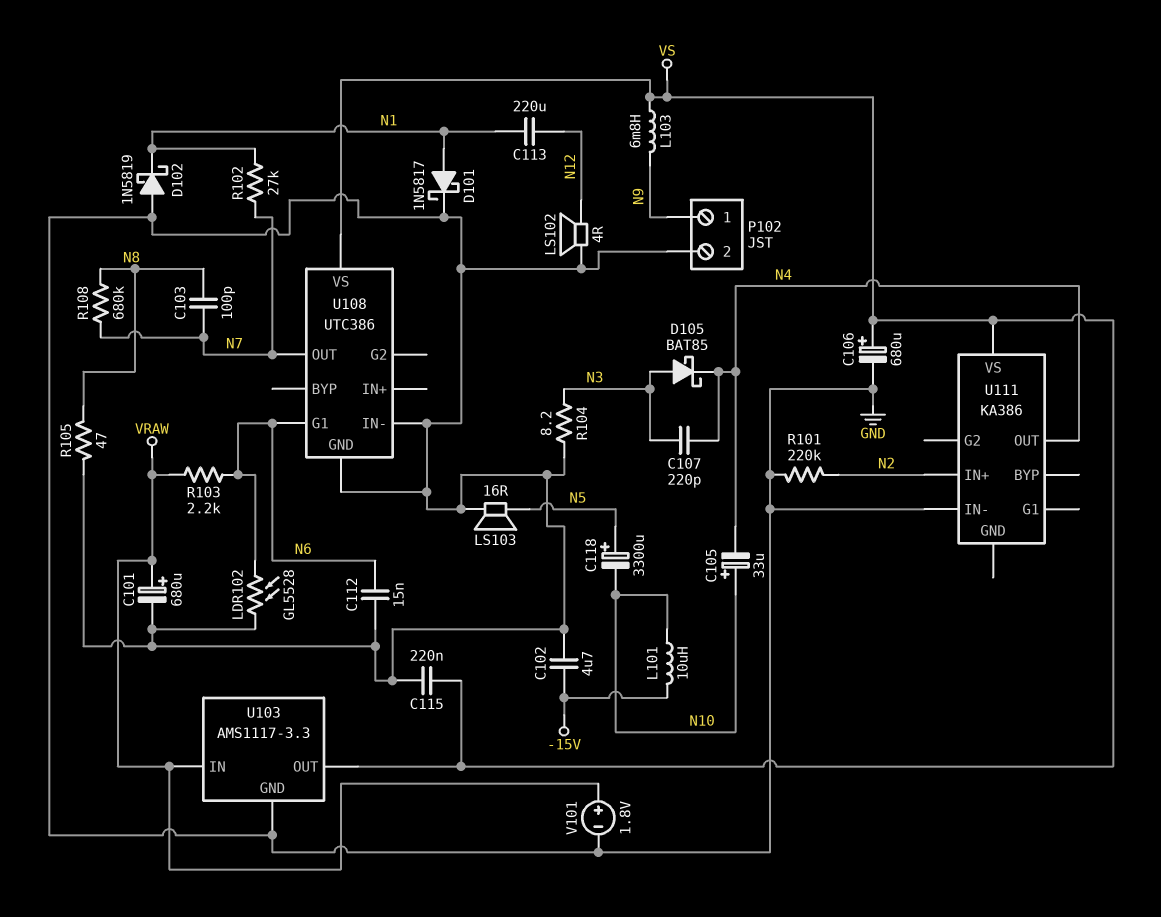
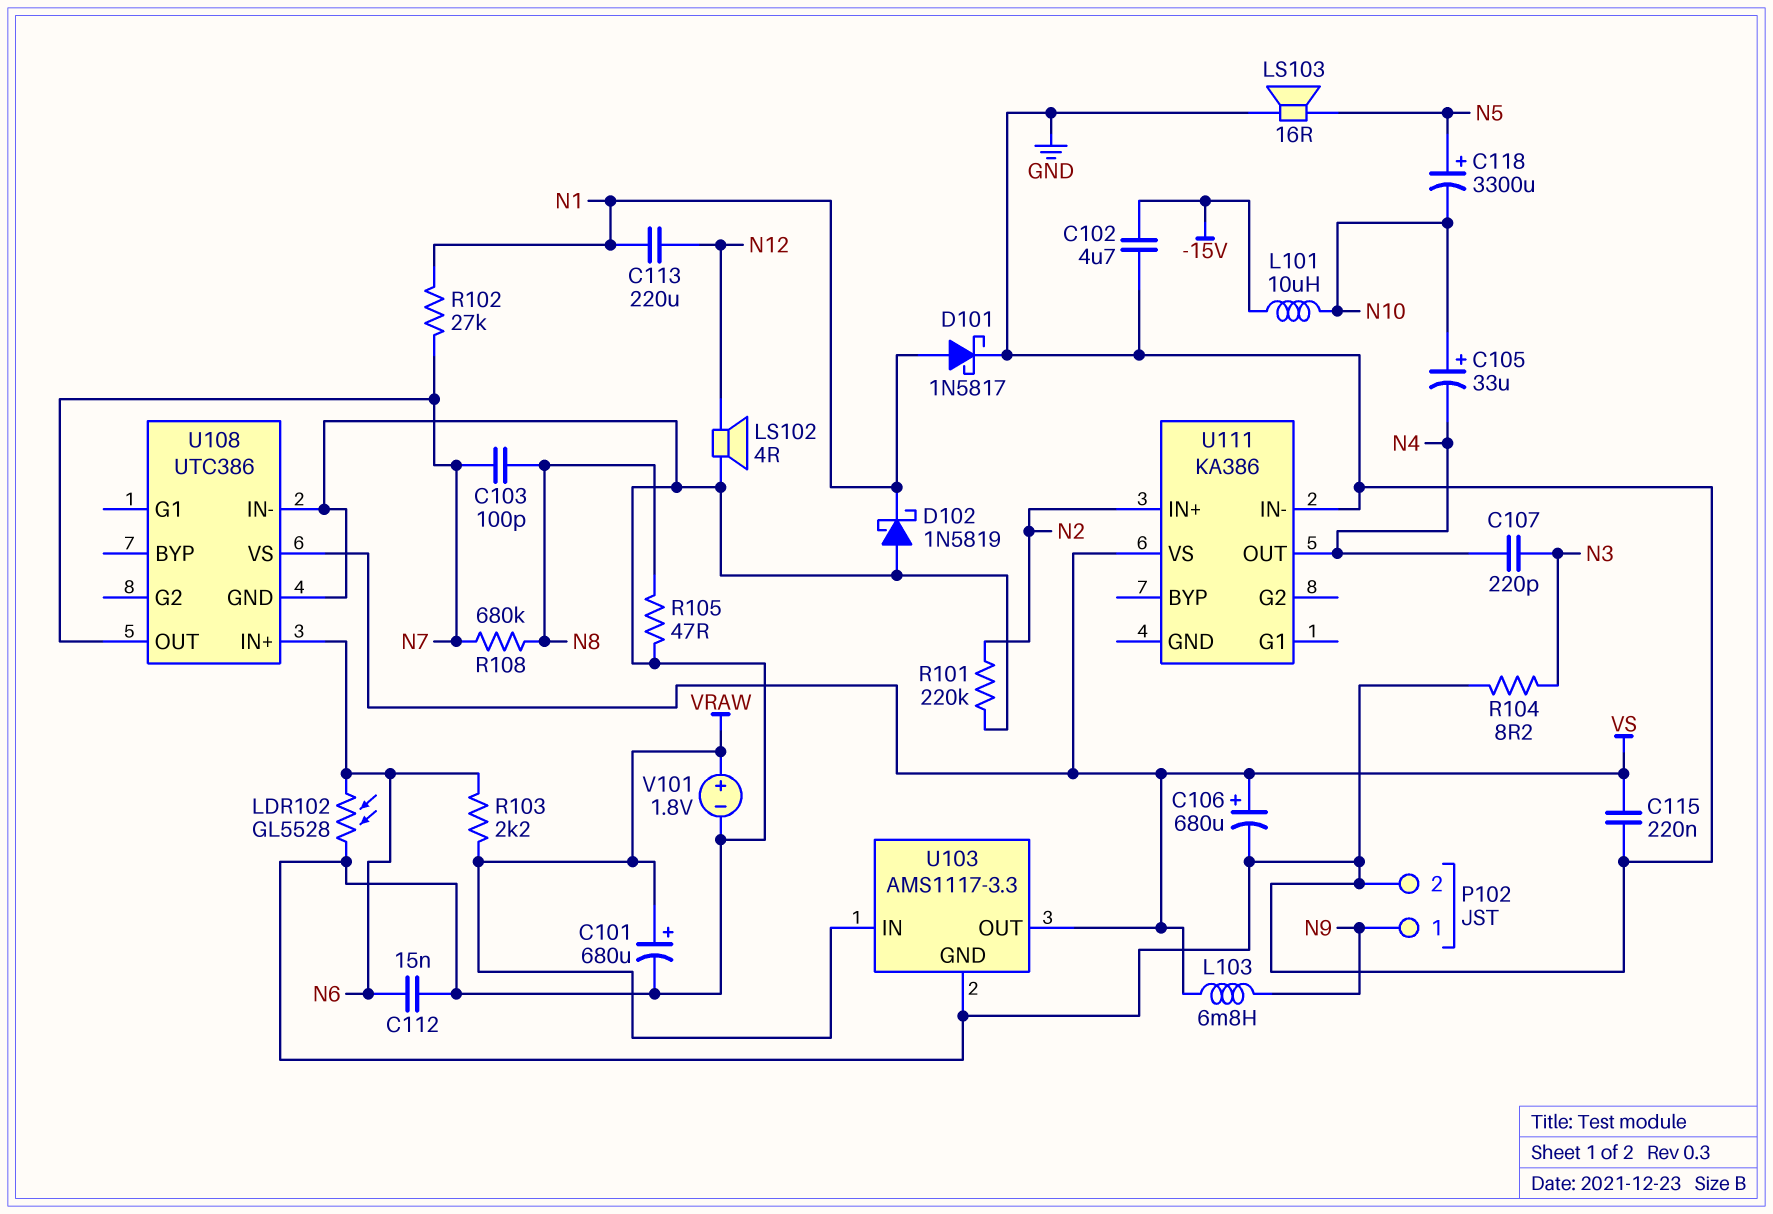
D105: schottky BAT85 (A N3, K N4) -> none
U108 pin G1: N6 -> none
U108 pin IN+: none -> N6

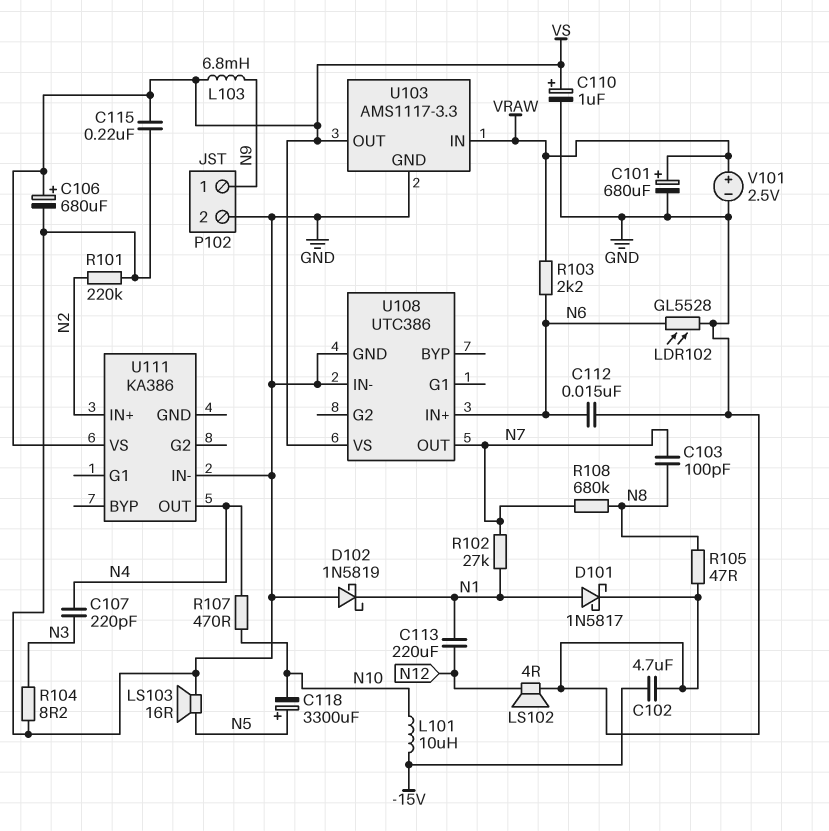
C105: 33uF (plus N10, minus N4) -> none
C110: none -> 1uF (plus VS, minus GND)
R107: none -> 470 (N4, N10)
V101: 1.8V (plus VRAW, minus GND) -> 2.5V (plus VRAW, minus GND)

